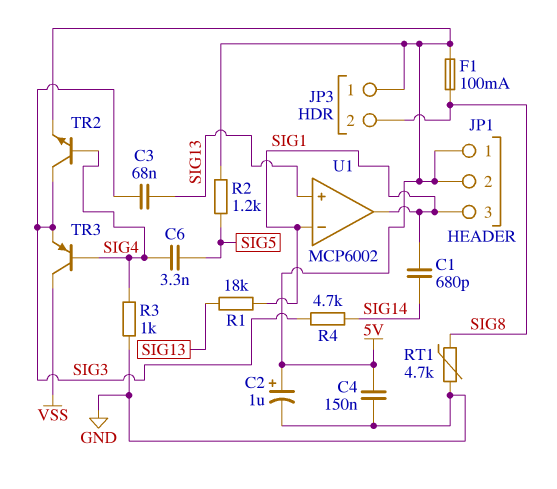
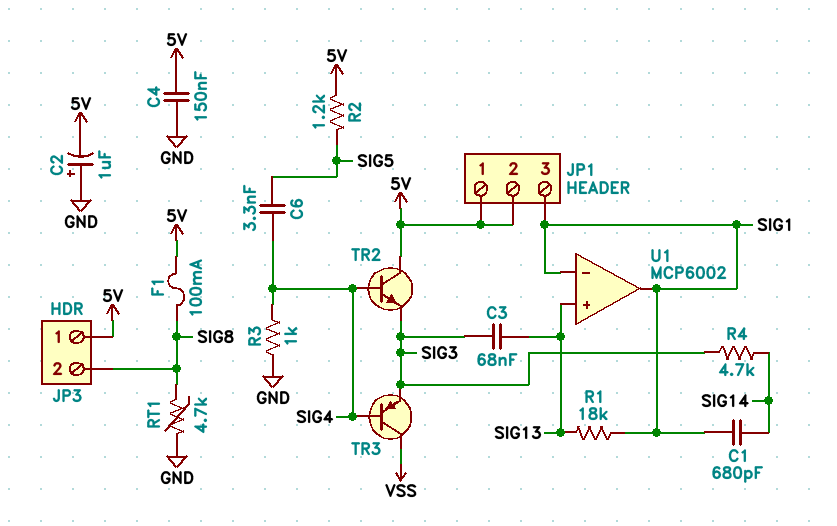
C2: 1uF (plus 5V, minus GND) -> 1uF (plus GND, minus 5V)
TR2: NPN (B SIG4, C SIG3, E 5V) -> NPN (B SIG4, C 5V, E SIG3)

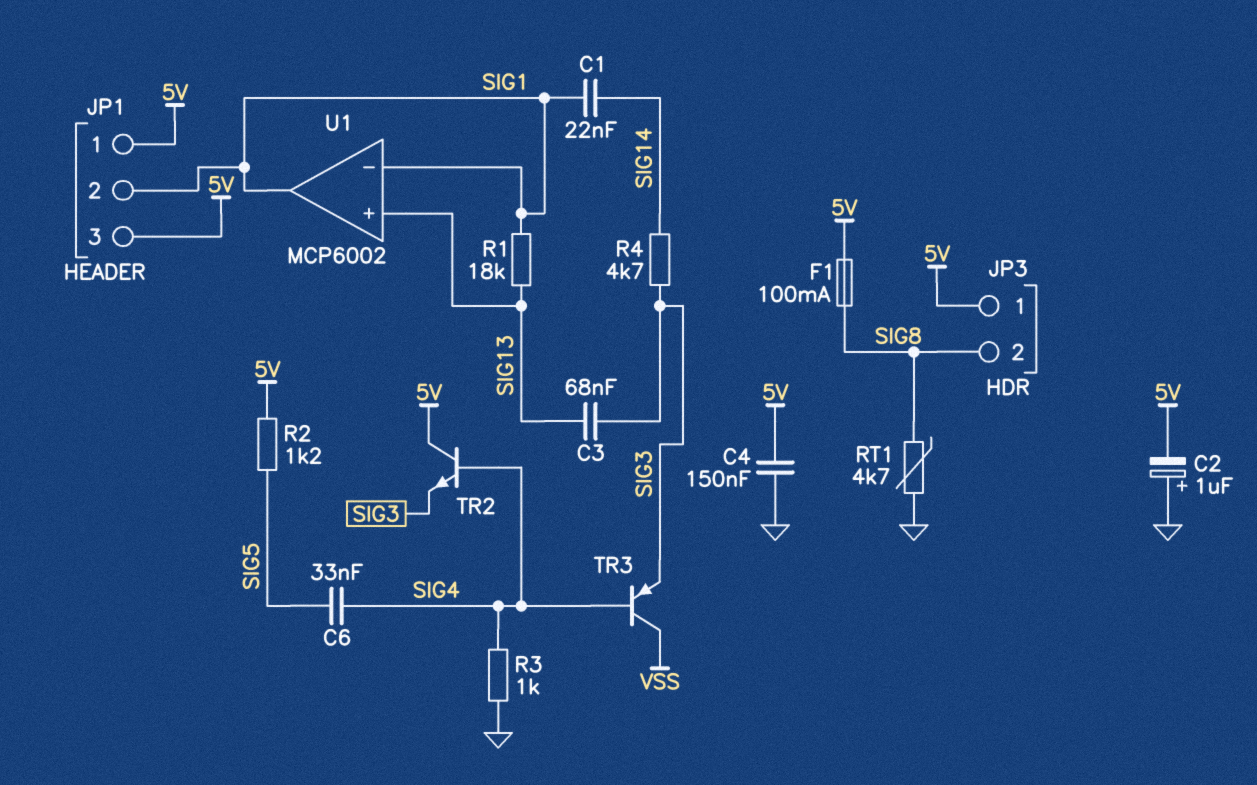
C1: 680pF (SIG1, SIG14) -> 22nF (SIG1, SIG14)
C6: 3.3nF (SIG4, SIG5) -> 33nF (SIG4, SIG5)
JP1 pin 2: 5V -> SIG1
JP1 pin 3: SIG1 -> 5V

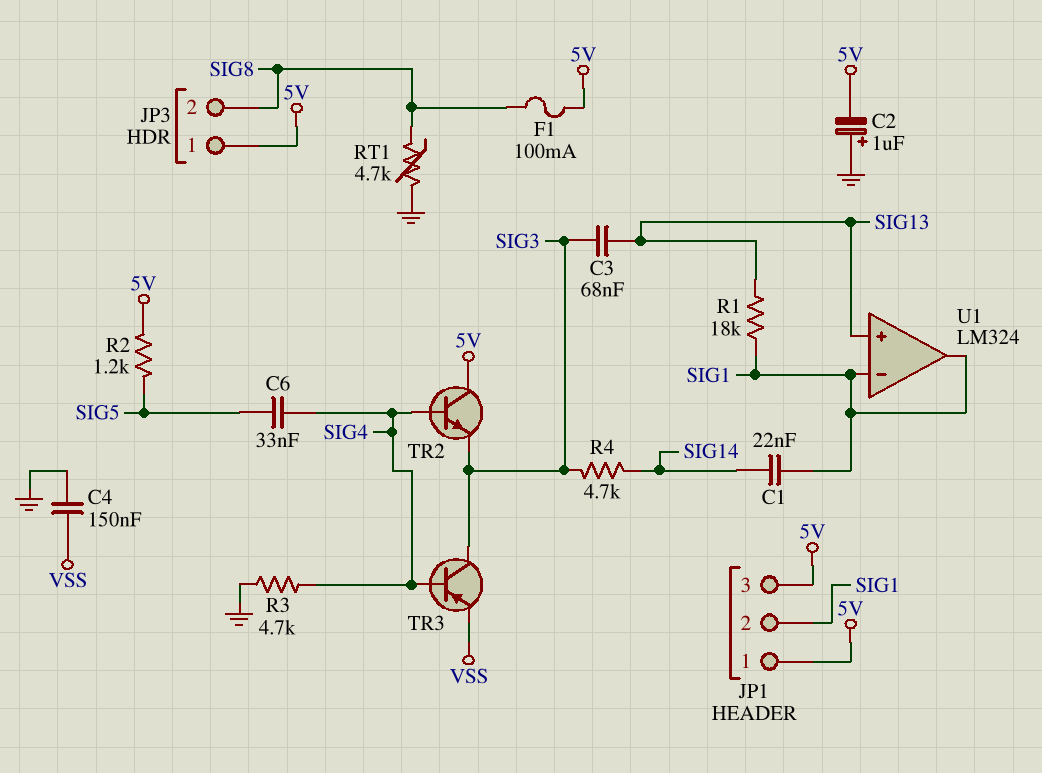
C4: 150nF (5V, GND) -> 150nF (GND, VSS)
R3: 1k (GND, SIG4) -> 4.7k (GND, SIG4)
TR3: PNP (B SIG4, C VSS, E SIG3) -> PNP (B SIG4, C SIG3, E VSS)
U1: MCP6002 -> LM324

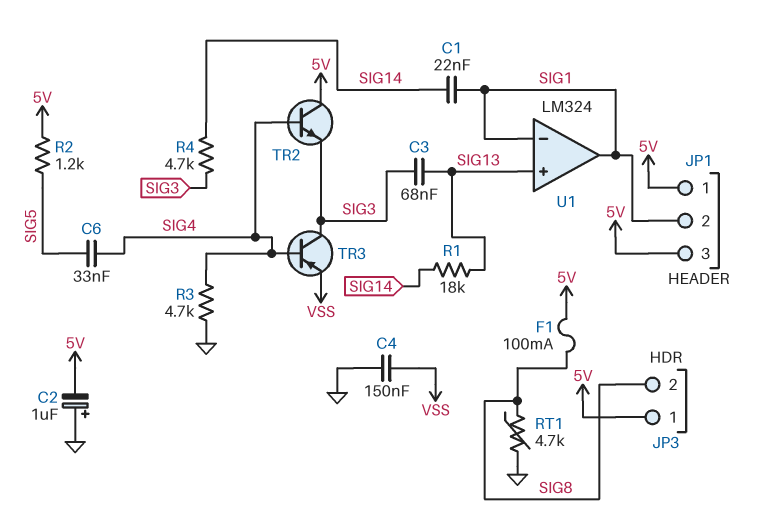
R1: 18k (SIG1, SIG13) -> 18k (SIG13, SIG14)

